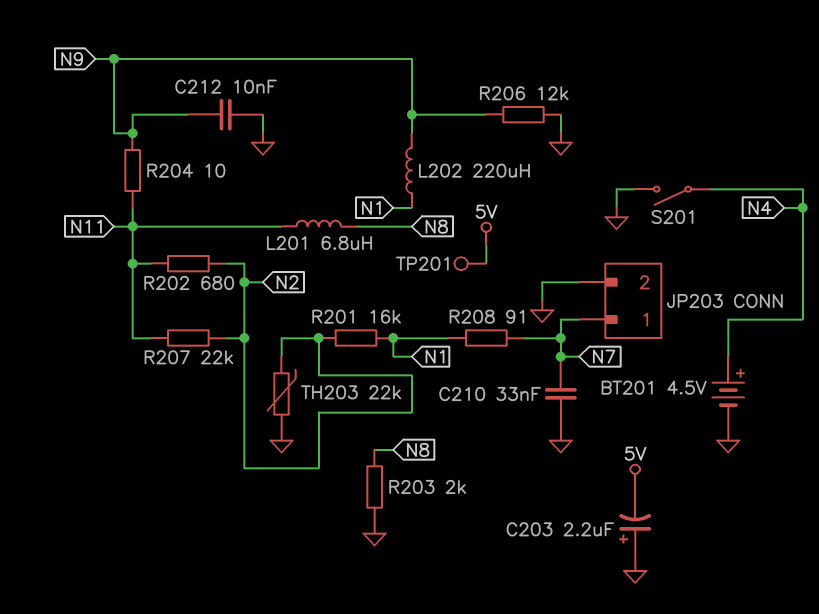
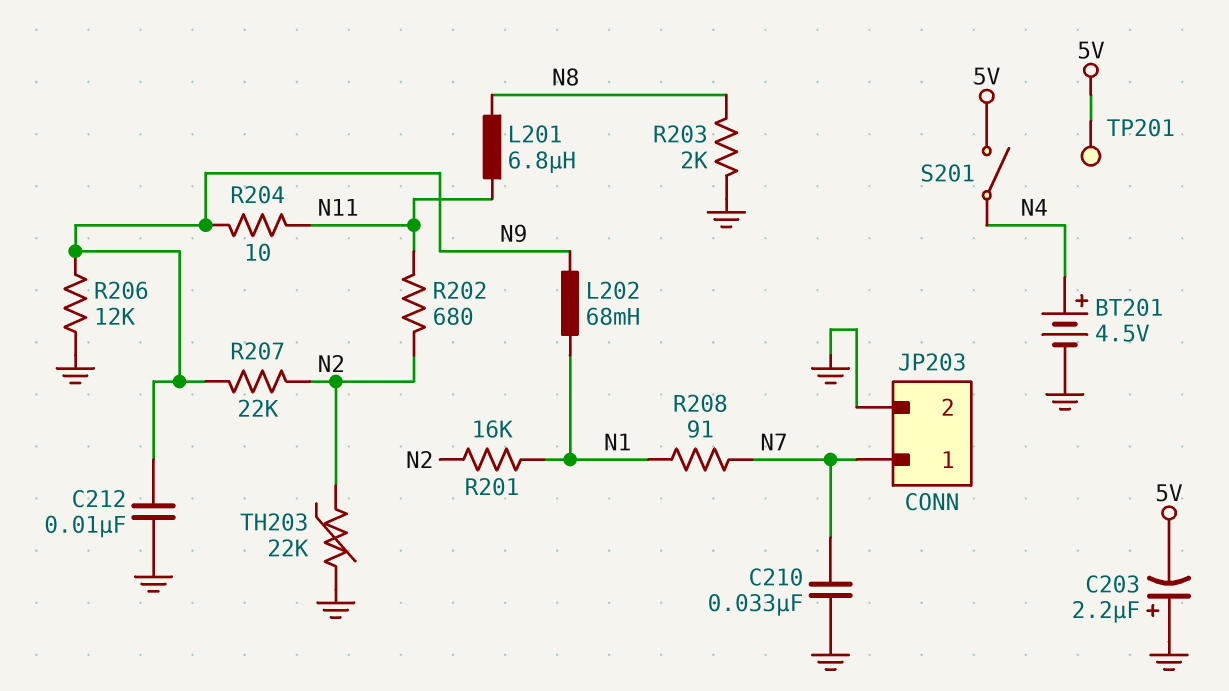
L202: 220uH (N1, N9) -> 68mH (N1, N9)
R207: 22k (N2, N11) -> 22k (N2, N9)
S201: switch (GND, N4) -> switch (5V, N4)

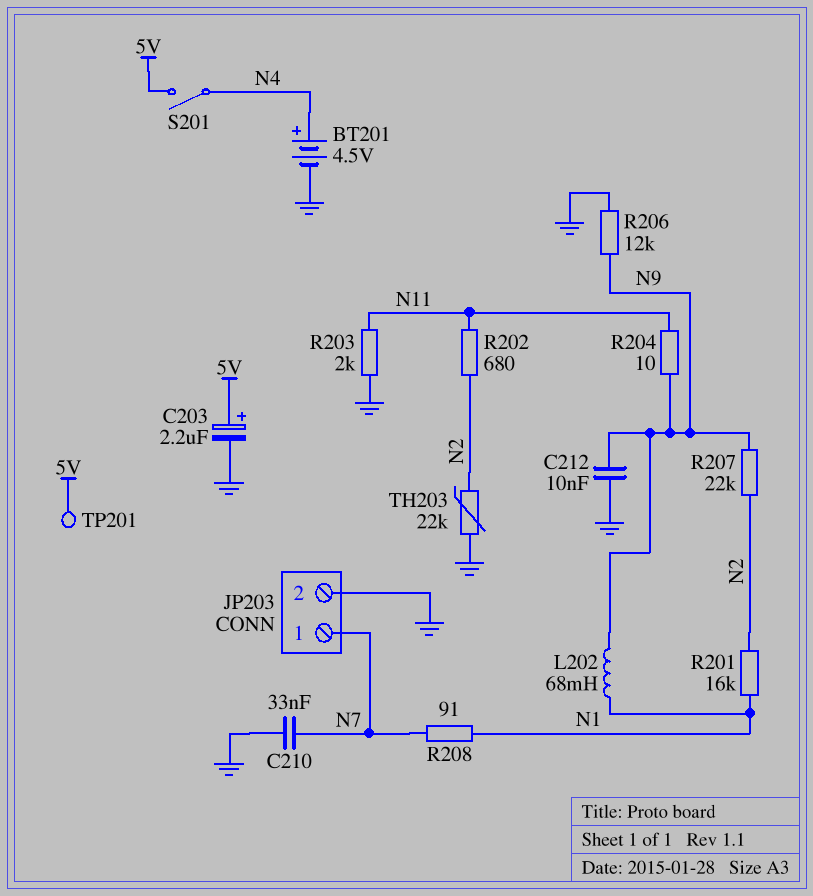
C203: 2.2uF (plus GND, minus 5V) -> 2.2uF (plus 5V, minus GND)
L201: 6.8uH (N8, N11) -> none
R203: 2k (GND, N8) -> 2k (GND, N11)

